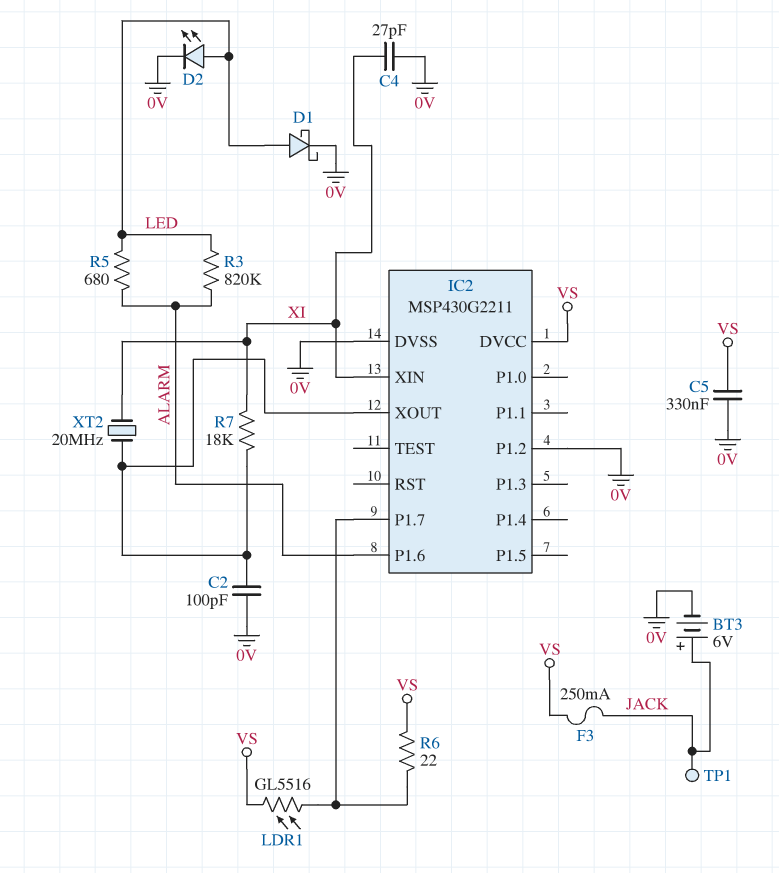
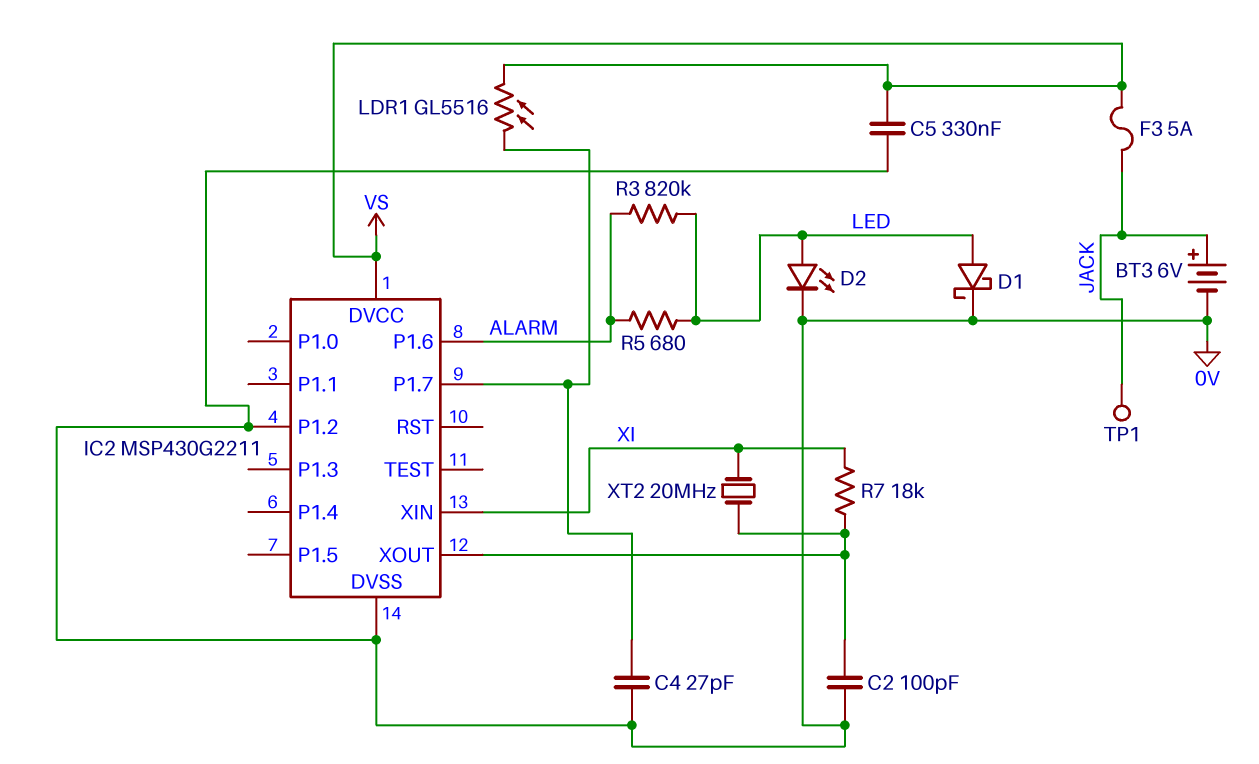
C4: 27pF (0V, XI) -> 27pF (0V, IC2/P1.7)
F3: 250mA (JACK, VS) -> 5A (JACK, VS)
R6: 22 (IC2/P1.7, VS) -> none

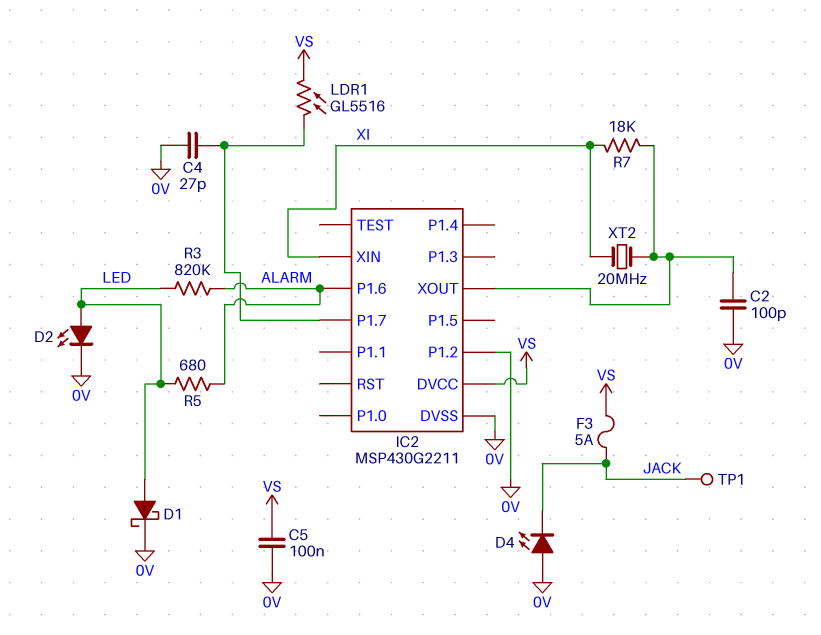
BT3: 6V (plus JACK, minus 0V) -> none
C5: 330nF (0V, VS) -> 100nF (0V, VS)
D4: none -> LED (A 0V, K JACK)

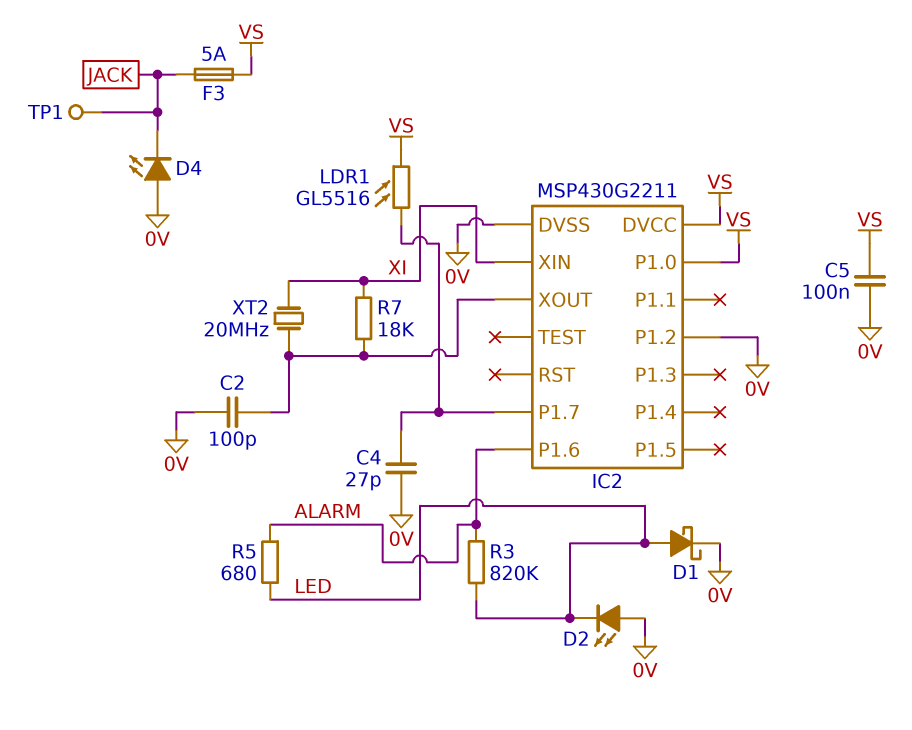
D2: LED (A LED, K 0V) -> LED (A 0V, K LED)
IC2 pin P1.0: none -> VS

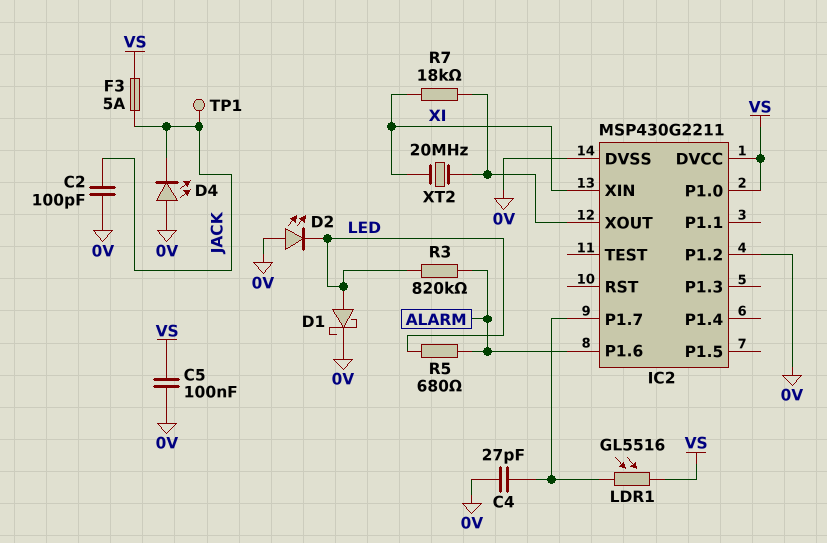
C2: 100pF (0V, IC2/XOUT) -> 100pF (0V, JACK)

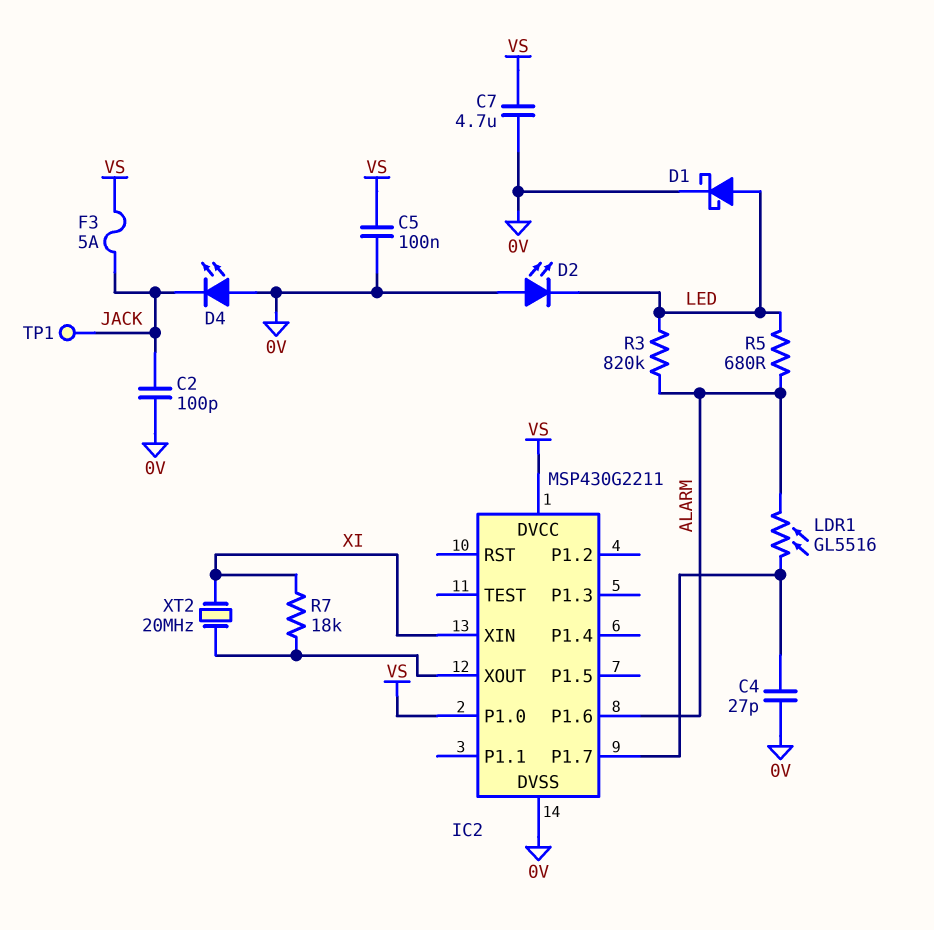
C7: none -> 4.7uF (0V, VS)
IC2 pin P1.2: 0V -> none
LDR1: GL5516 (IC2/P1.7, VS) -> GL5516 (ALARM, IC2/P1.7)

